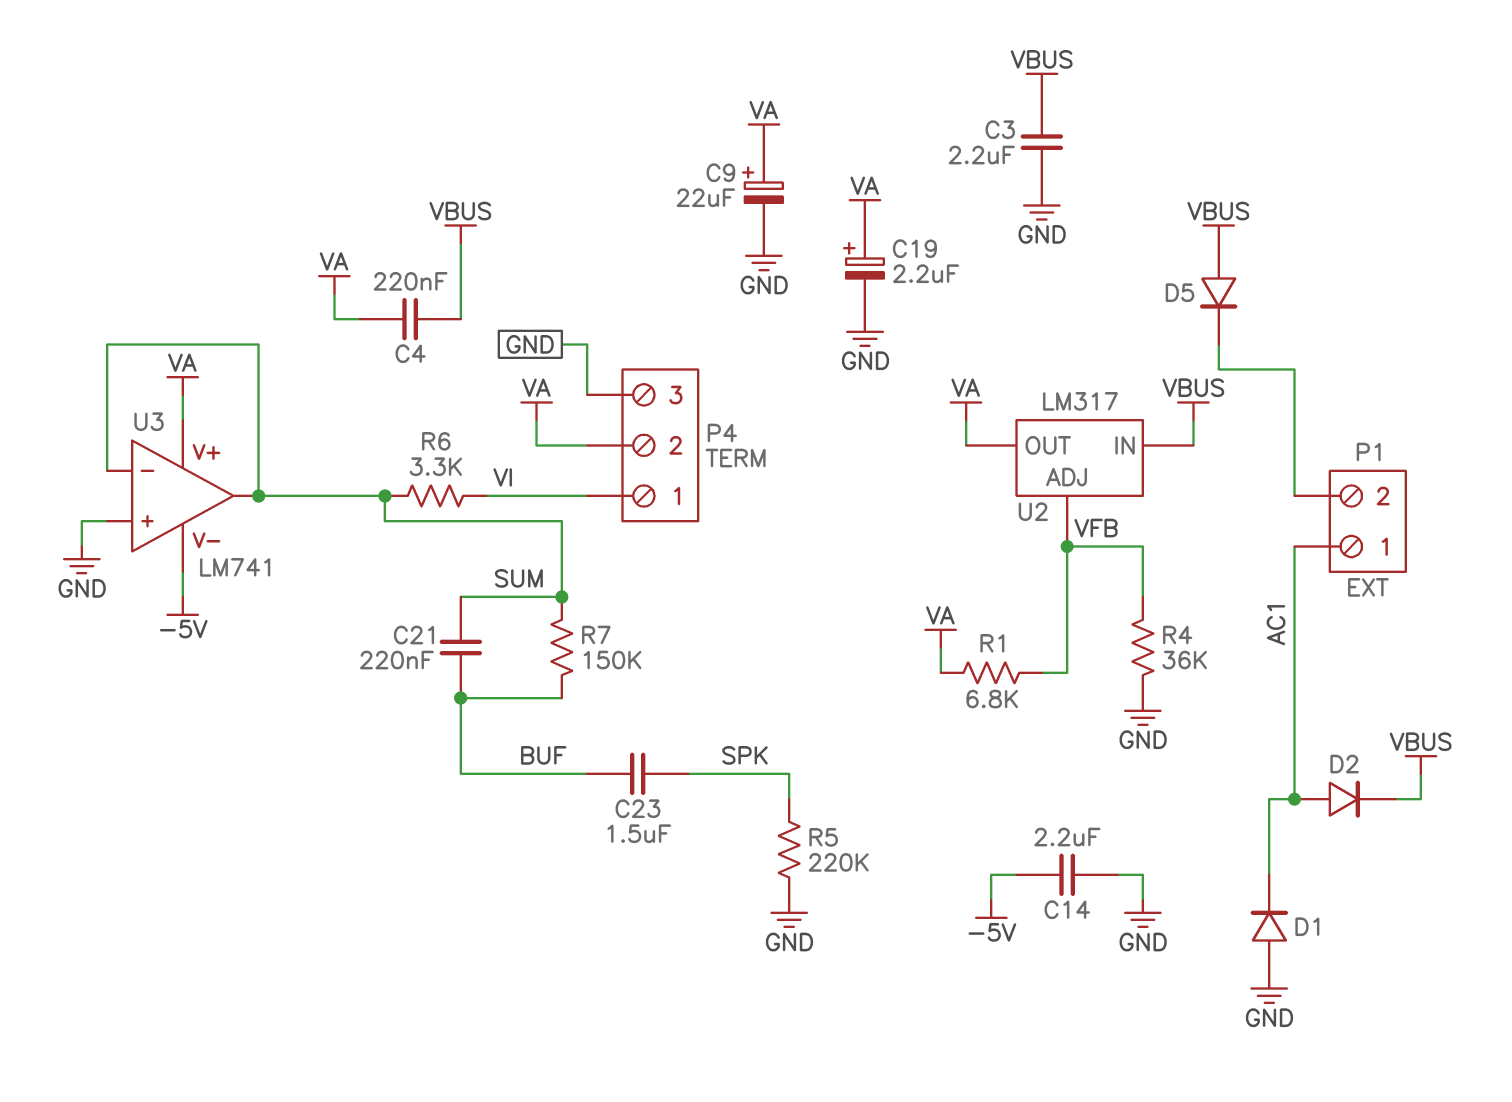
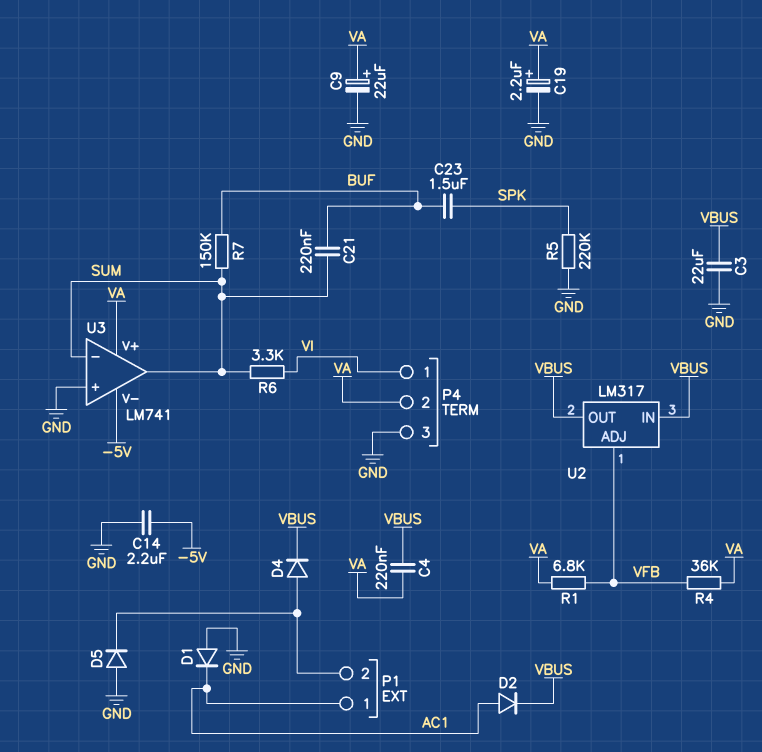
C3: 2.2uF (GND, VBUS) -> 22uF (GND, VBUS)
D4: none -> diode (A P1/2, K VBUS)
D5: diode (A VBUS, K P1/2) -> diode (A GND, K P1/2)
R4: 36k (GND, VFB) -> 36k (VA, VFB)
U2 pin OUT: VA -> VBUS

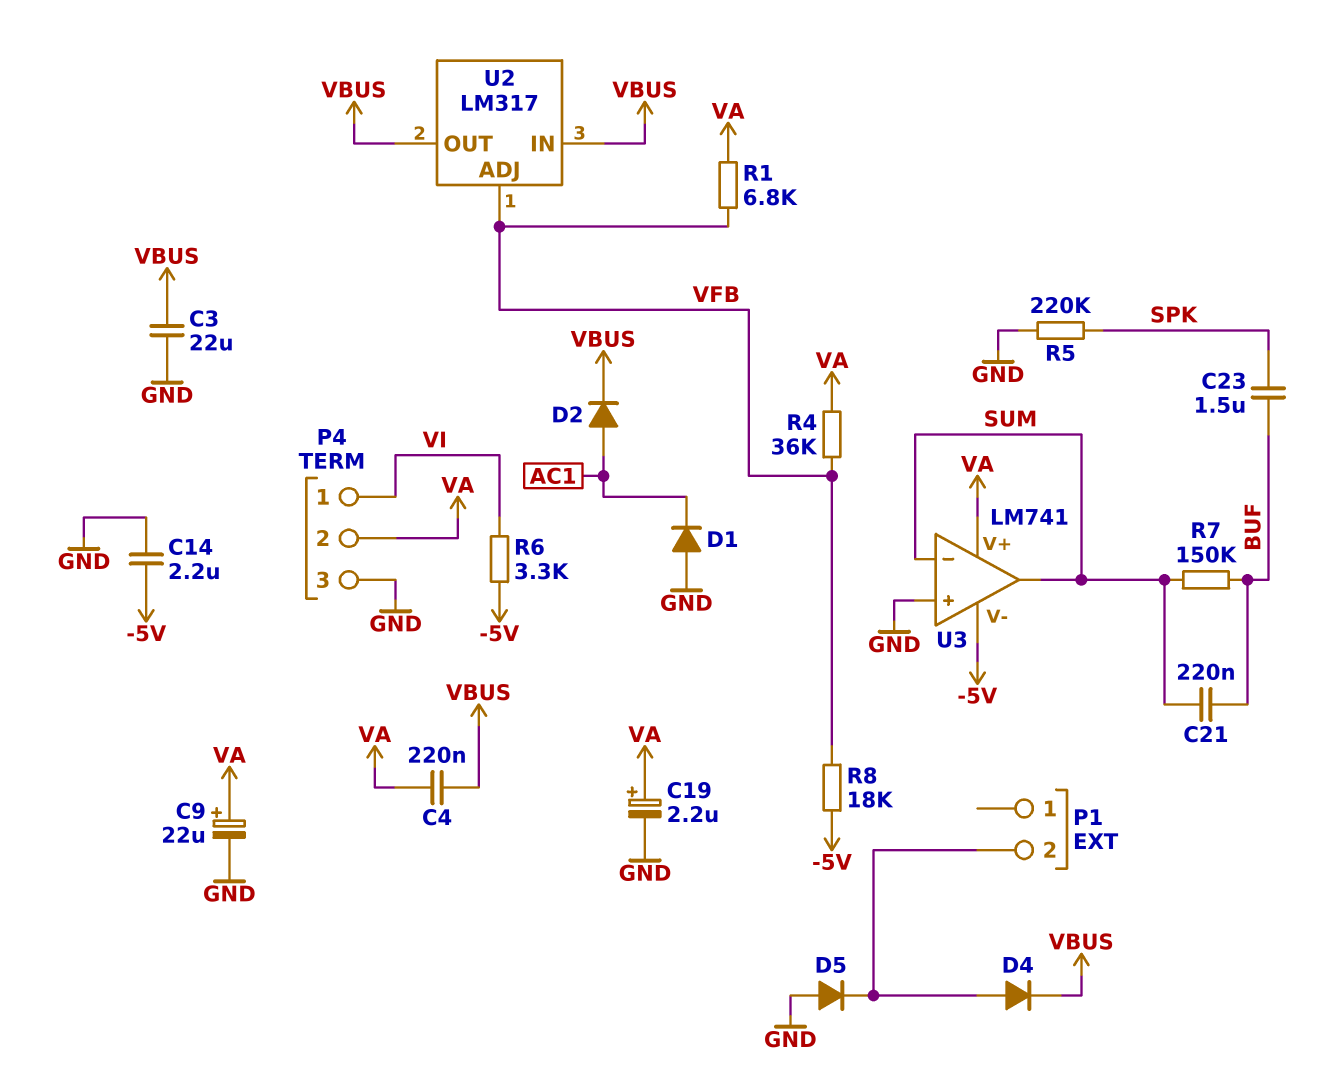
P1 pin 1: AC1 -> none
R6: 3.3k (SUM, VI) -> 3.3k (-5V, VI)
R8: none -> 18k (-5V, VFB)

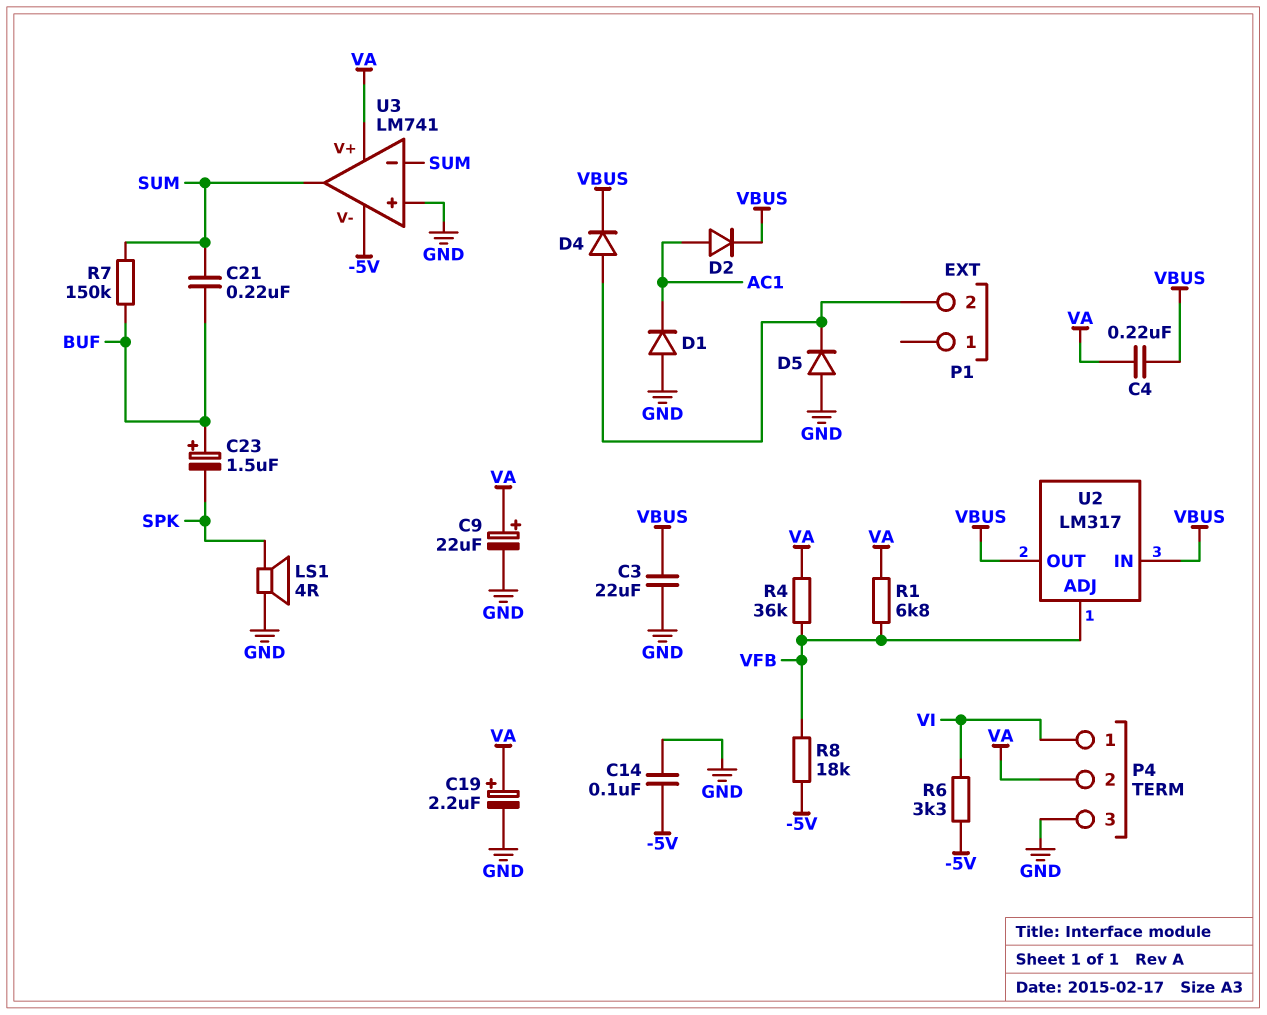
C14: 2.2uF (-5V, GND) -> 100nF (-5V, GND)
C23: 1.5uF (BUF, SPK) -> 1.5uF (plus BUF, minus SPK)
LS1: none -> speaker 4R (GND, SPK)
R5: 220k (GND, SPK) -> none

